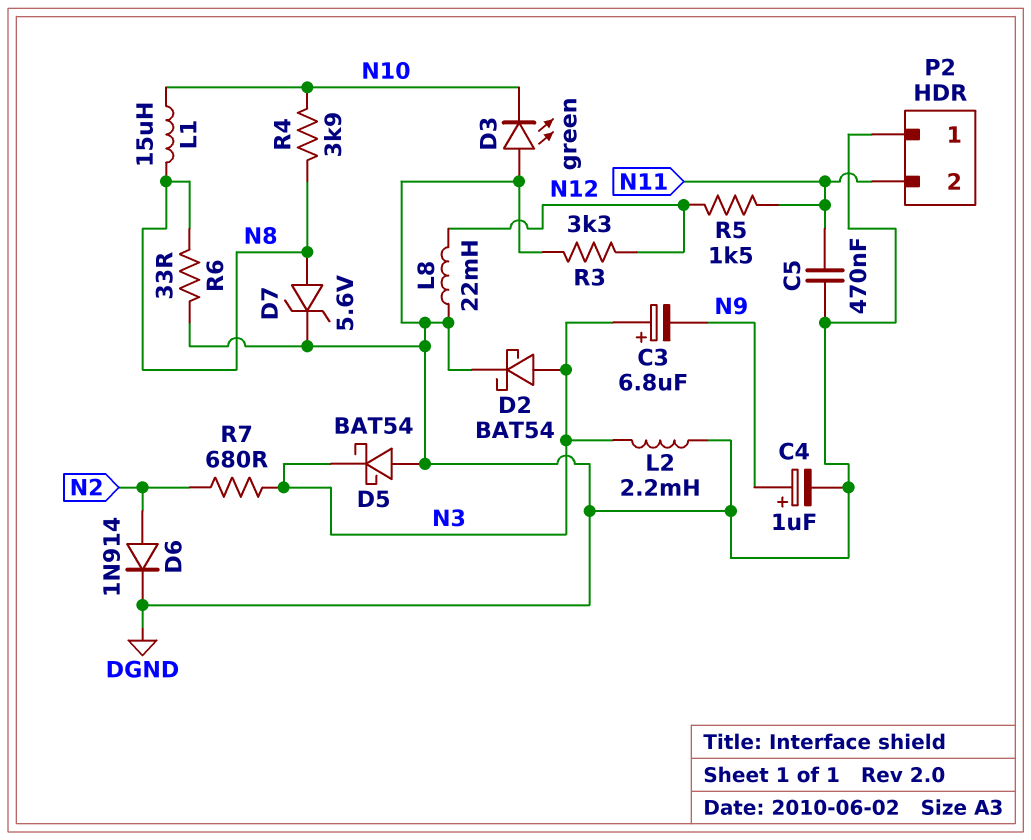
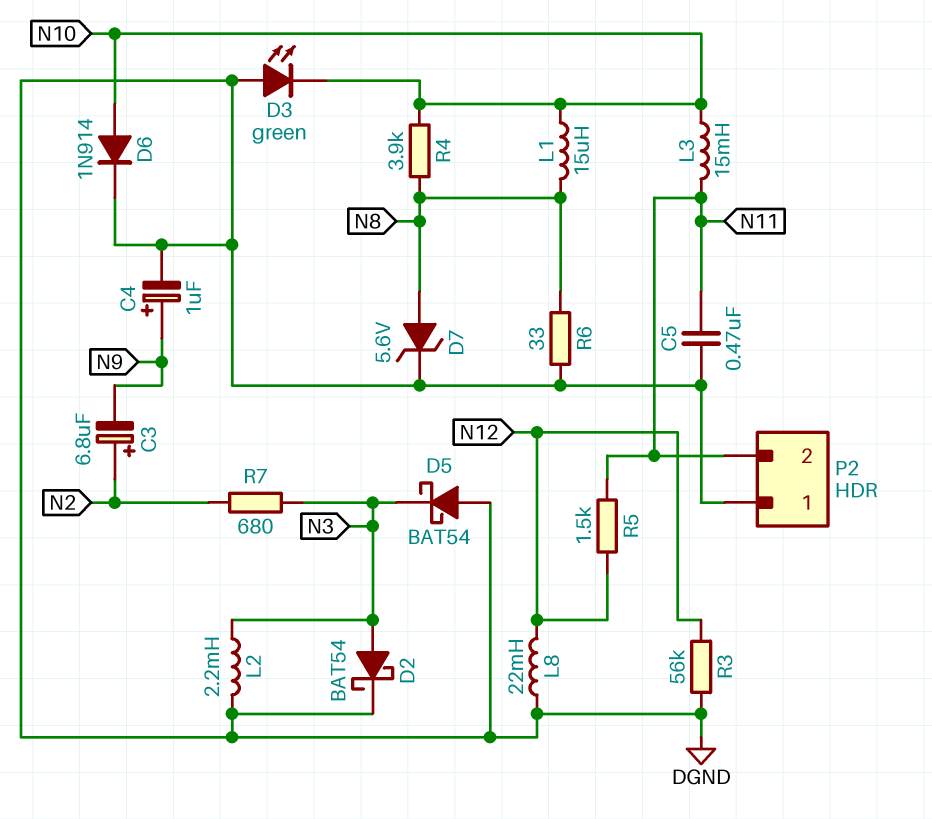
C3: 6.8uF (plus N3, minus N9) -> 6.8uF (plus N2, minus N9)
D6: diode 1N914 (A N2, K DGND) -> diode 1N914 (A N10, K DGND)
L3: none -> 15mH (N10, N11)
R3: 3.3k (DGND, N12) -> 56k (DGND, N12)

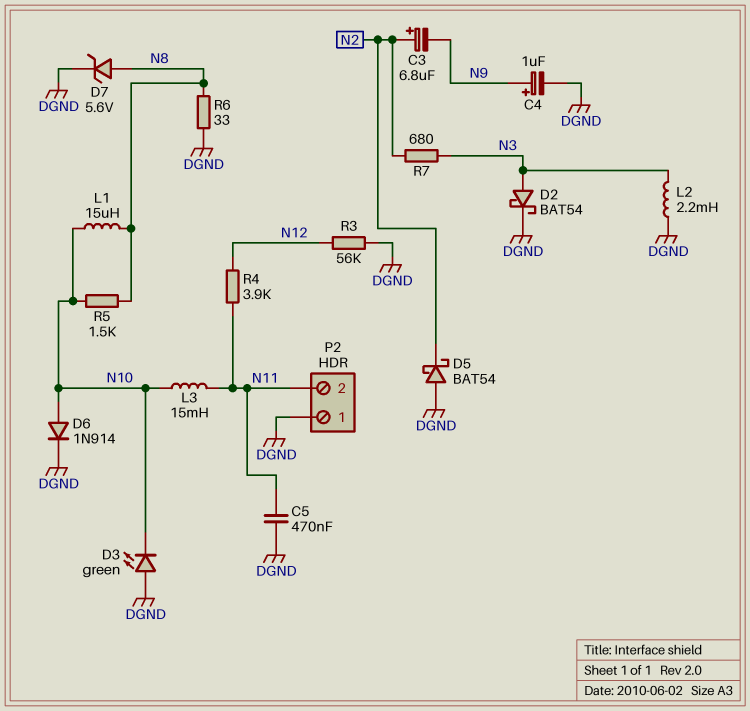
D5: schottky BAT54 (A DGND, K N3) -> schottky BAT54 (A DGND, K N2)
L8: 22mH (DGND, N12) -> none
R4: 3.9k (N8, N10) -> 3.9k (N11, N12)
R5: 1.5k (N11, N12) -> 1.5k (N8, N10)

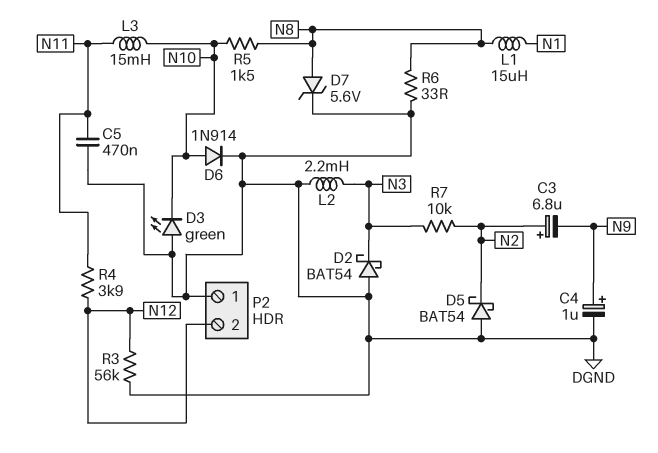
D2: schottky BAT54 (A N3, K DGND) -> schottky BAT54 (A DGND, K N3)
L1: 15uH (N8, N10) -> 15uH (N1, N8)
P2 pin 2: N11 -> N12
R7: 680 (N2, N3) -> 10k (N2, N3)

